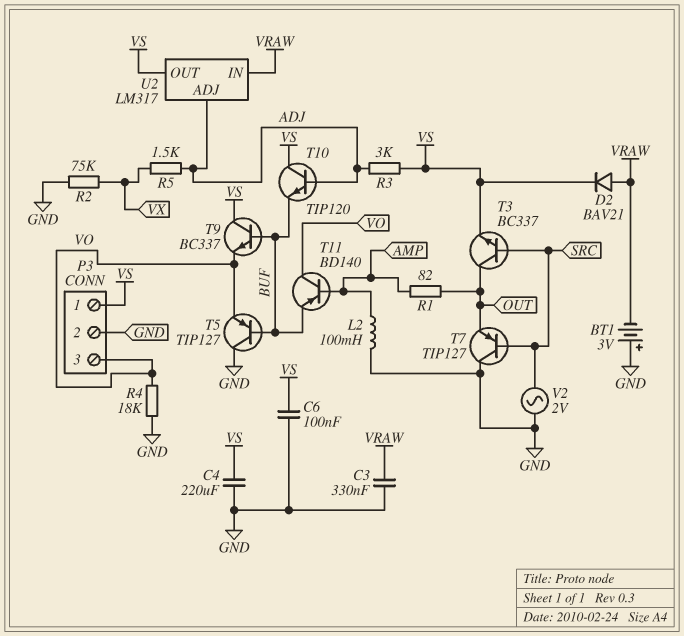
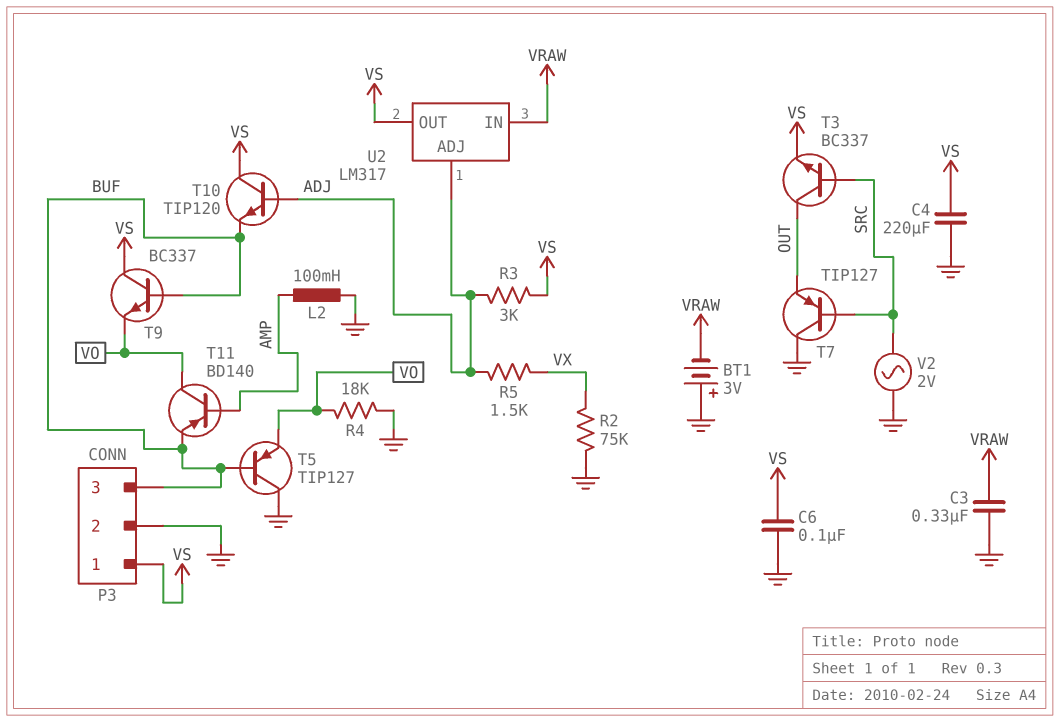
D2: diode BAV21 (A VRAW, K VS) -> none
P3 pin 3: VO -> BUF
R1: 82 (AMP, OUT) -> none

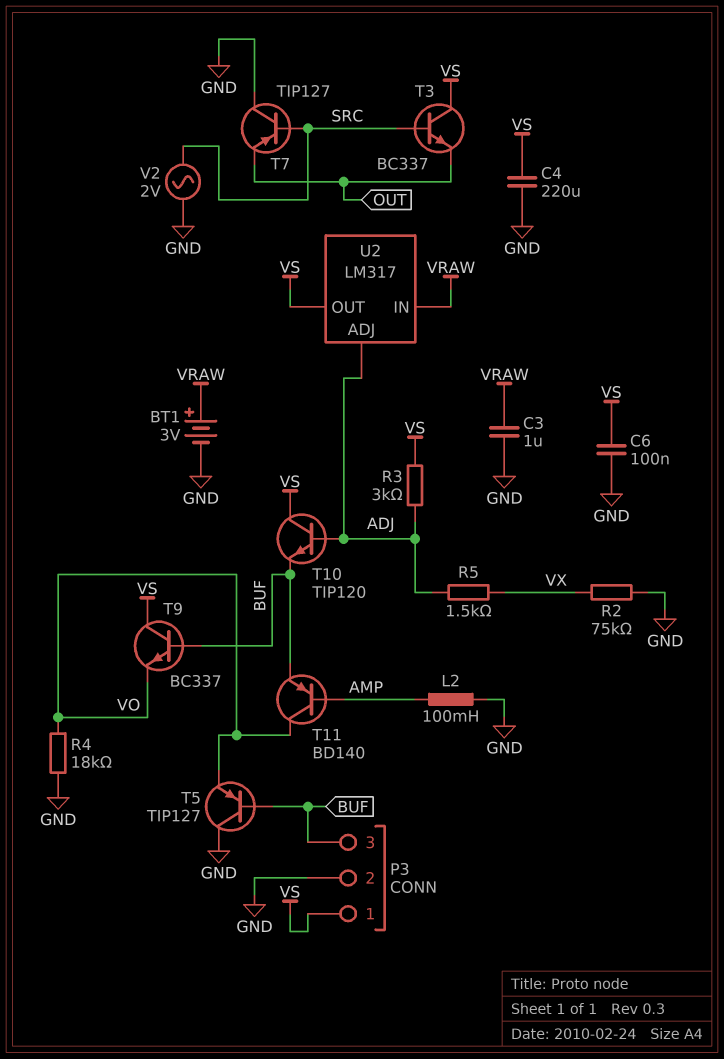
BT1: 3V (plus GND, minus VRAW) -> 3V (plus VRAW, minus GND)
C3: 330nF (GND, VRAW) -> 1uF (GND, VRAW)
T3: NPN BC337 (B SRC, C OUT, E VS) -> NPN BC337 (B SRC, C VS, E OUT)

